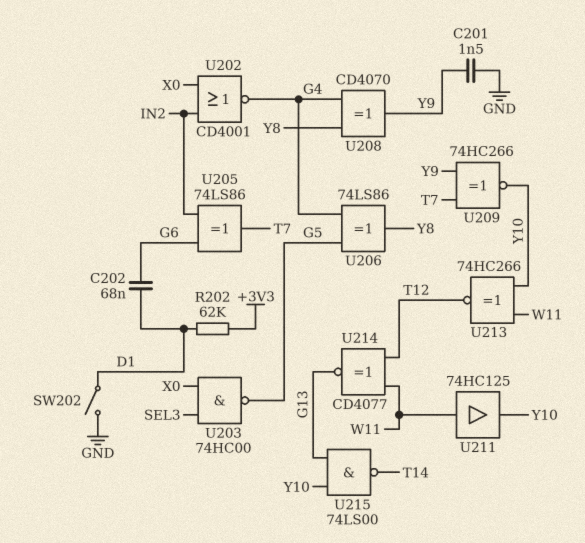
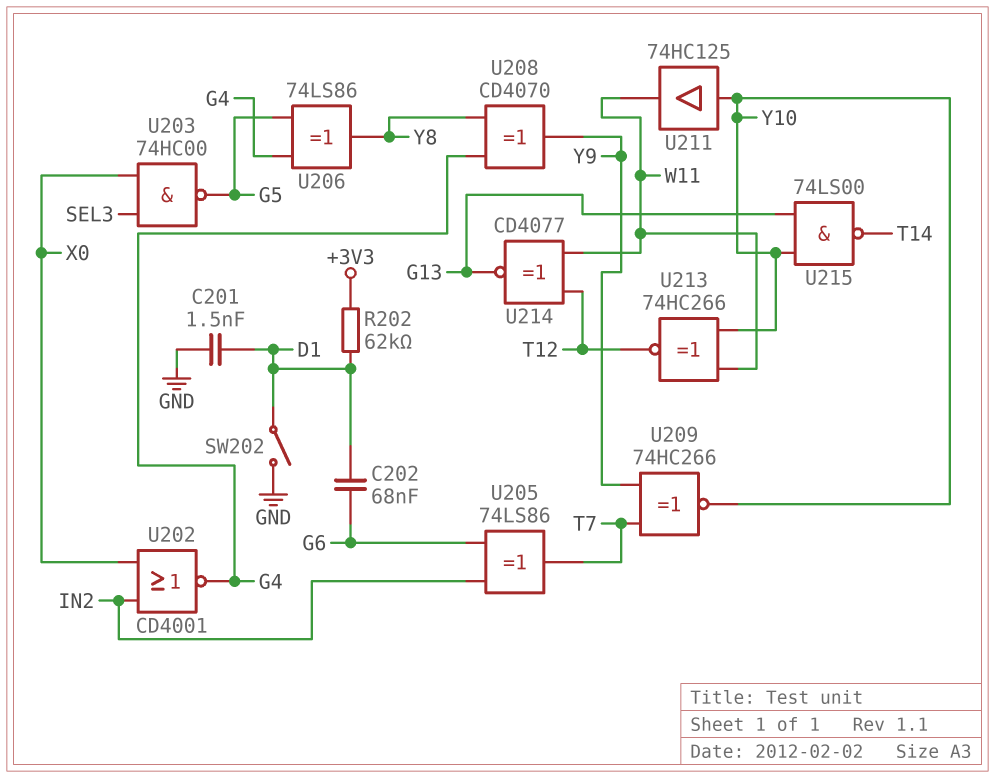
C201: 1.5nF (GND, Y9) -> 1.5nF (D1, GND)
U211: buffer 74HC125 (in W11, out Y10) -> buffer 74HC125 (in Y10, out W11)

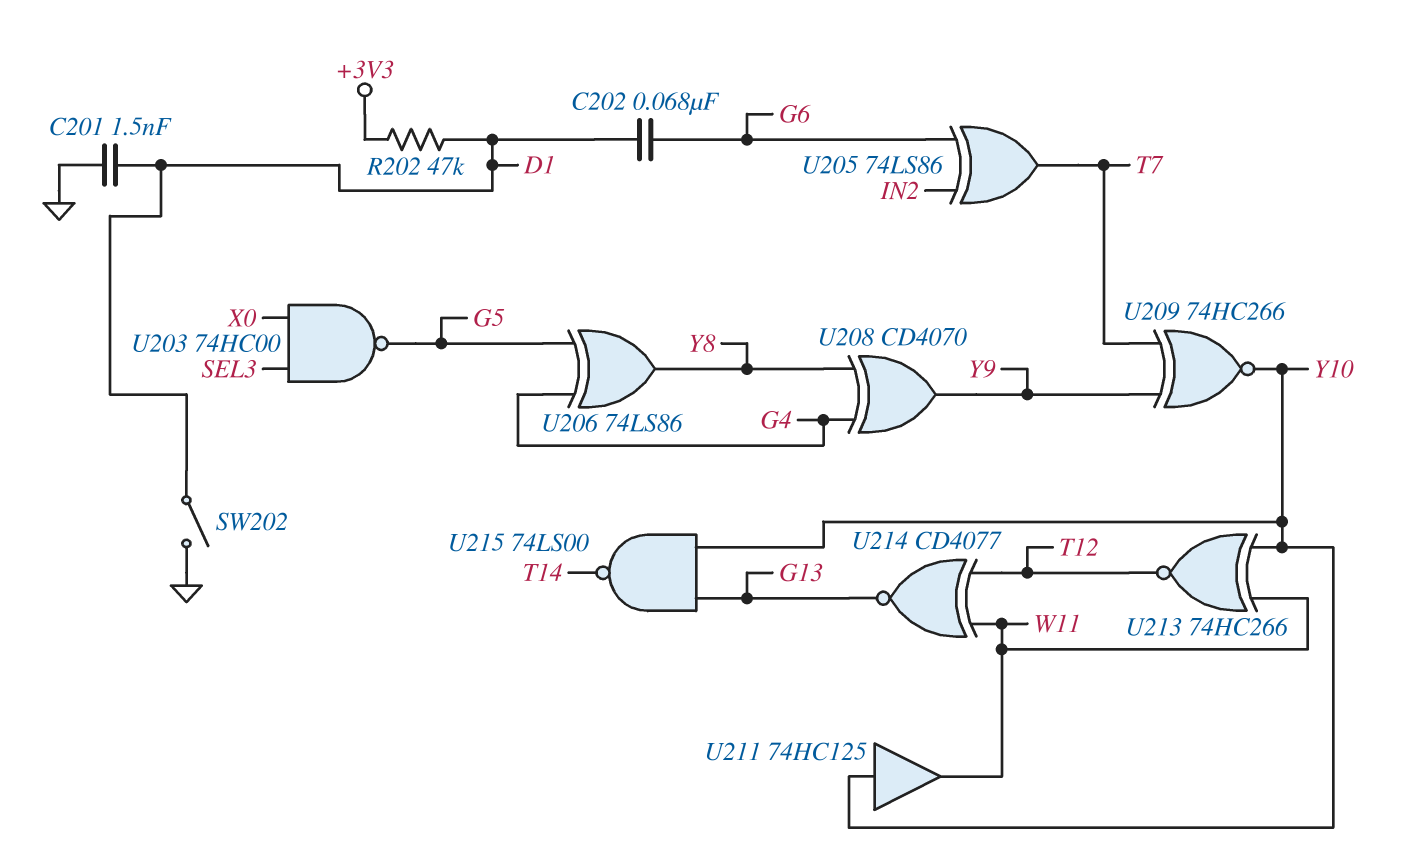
R202: 62k (+3V3, D1) -> 47k (+3V3, D1)
U202: NOR CD4001 (in IN2, in X0, out G4) -> none

